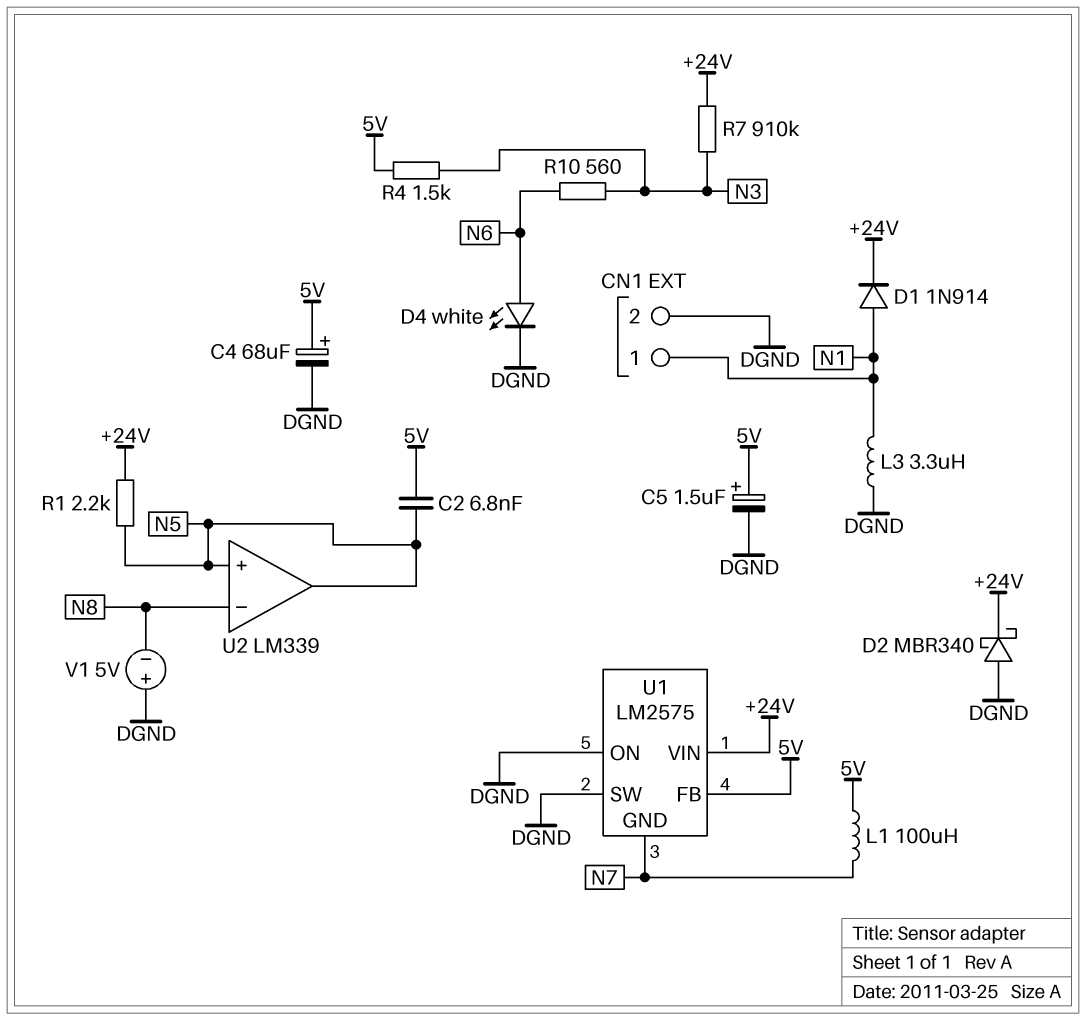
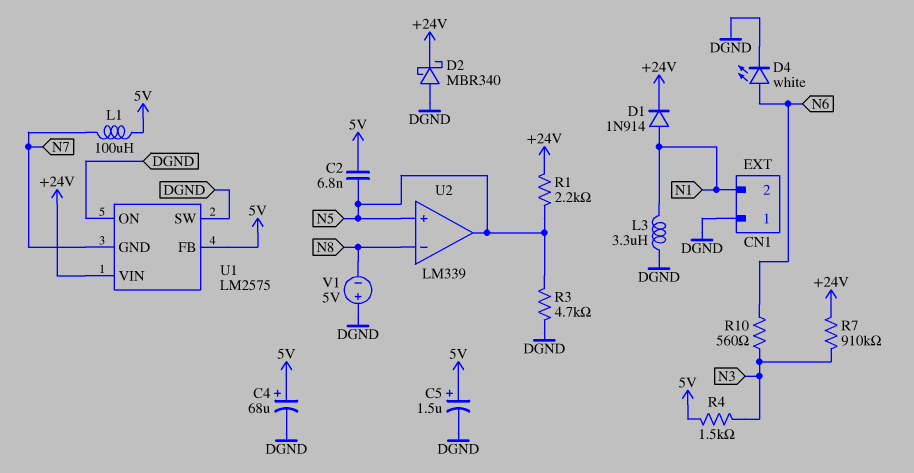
CN1 pin 1: N1 -> DGND
CN1 pin 2: DGND -> N1
R3: none -> 4.7k (DGND, N5)

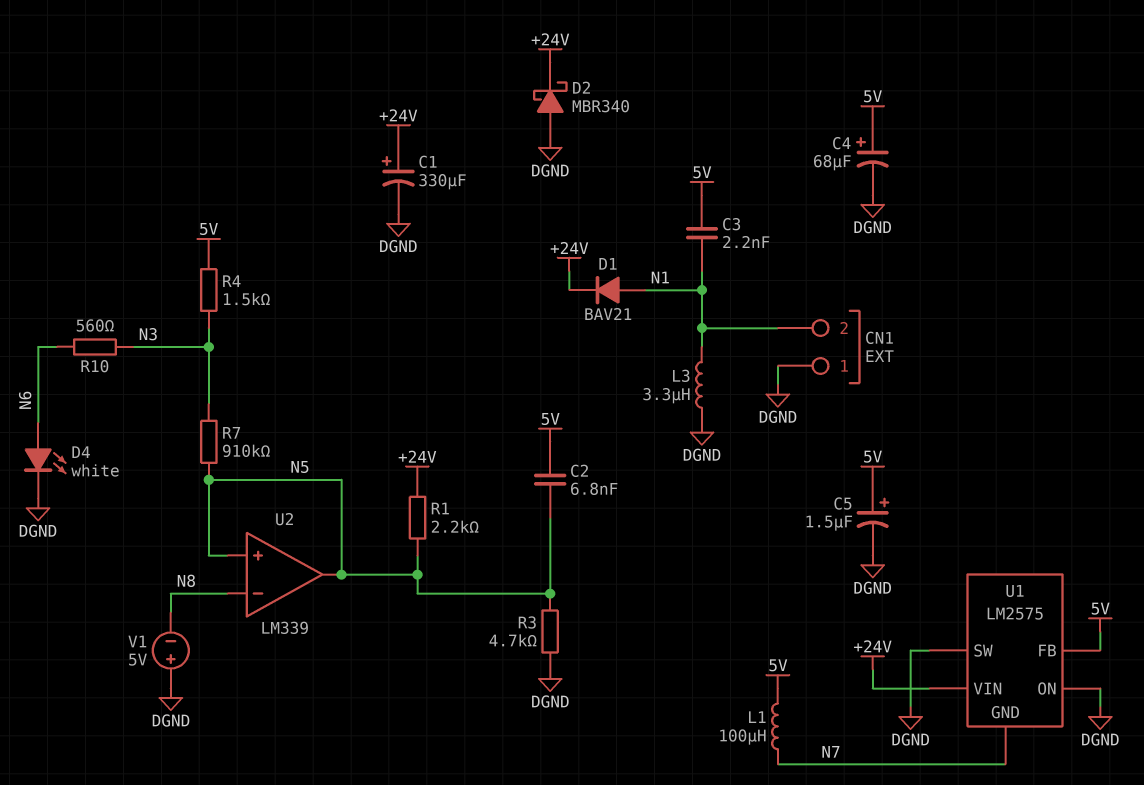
C1: none -> 330uF (plus +24V, minus DGND)
C3: none -> 2.2nF (5V, N1)
D1: diode 1N914 (A N1, K +24V) -> diode BAV21 (A N1, K +24V)
R7: 910k (+24V, N3) -> 910k (N3, N5)

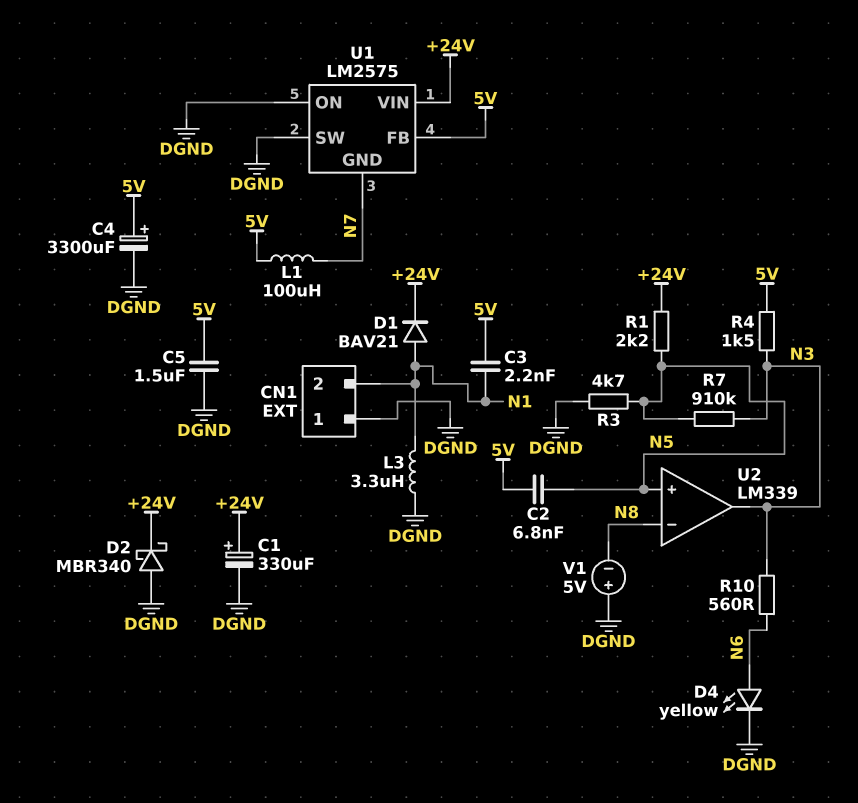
C4: 68uF (plus 5V, minus DGND) -> 3300uF (plus 5V, minus DGND)
C5: 1.5uF (plus 5V, minus DGND) -> 1.5uF (5V, DGND)
D4: LED white (A N6, K DGND) -> LED yellow (A N6, K DGND)
U2 pin out: N5 -> N3

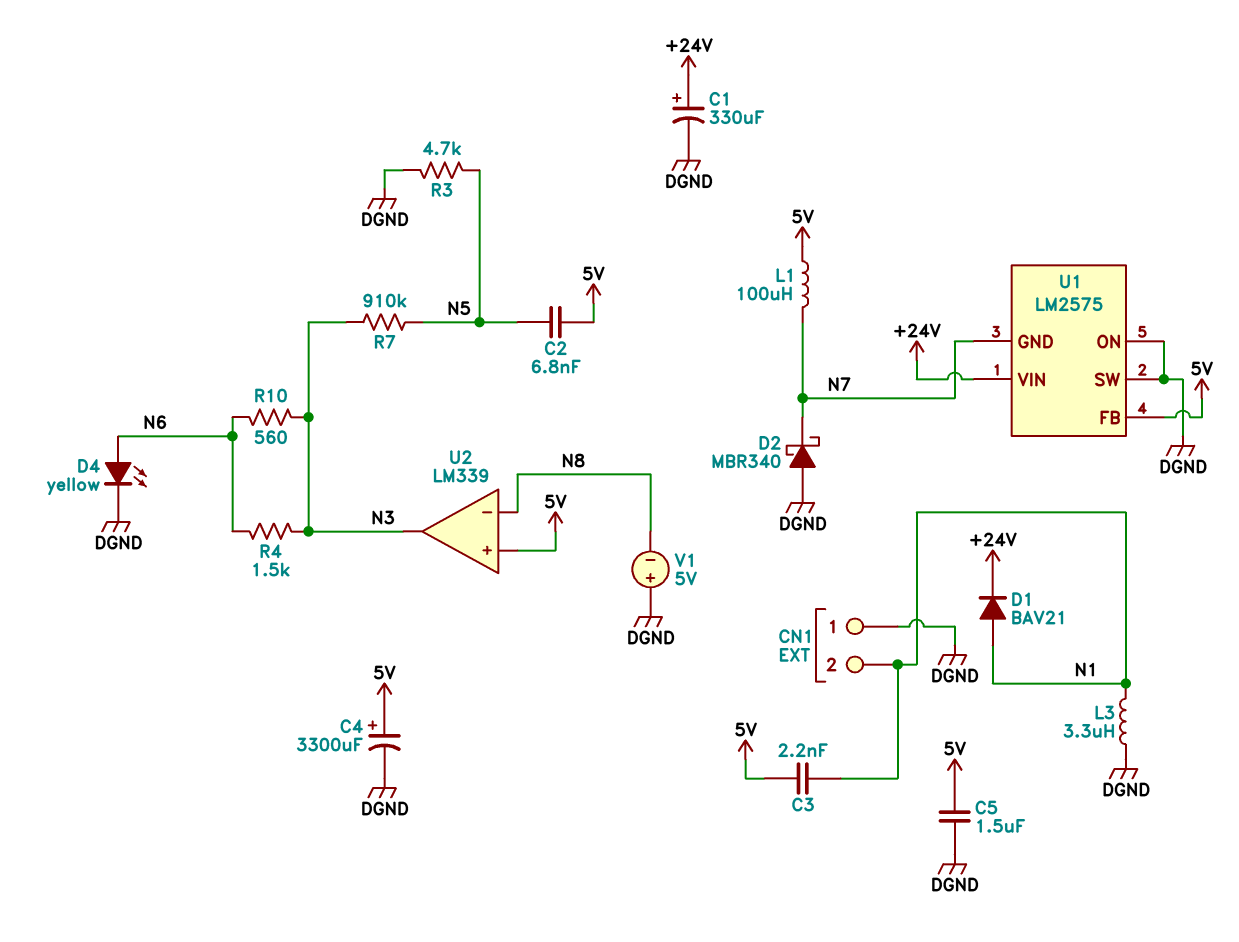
D2: schottky MBR340 (A DGND, K +24V) -> schottky MBR340 (A DGND, K N7)
R1: 2.2k (+24V, N5) -> none
R4: 1.5k (5V, N3) -> 1.5k (N3, N6)
U2 pin in+: N5 -> 5V

